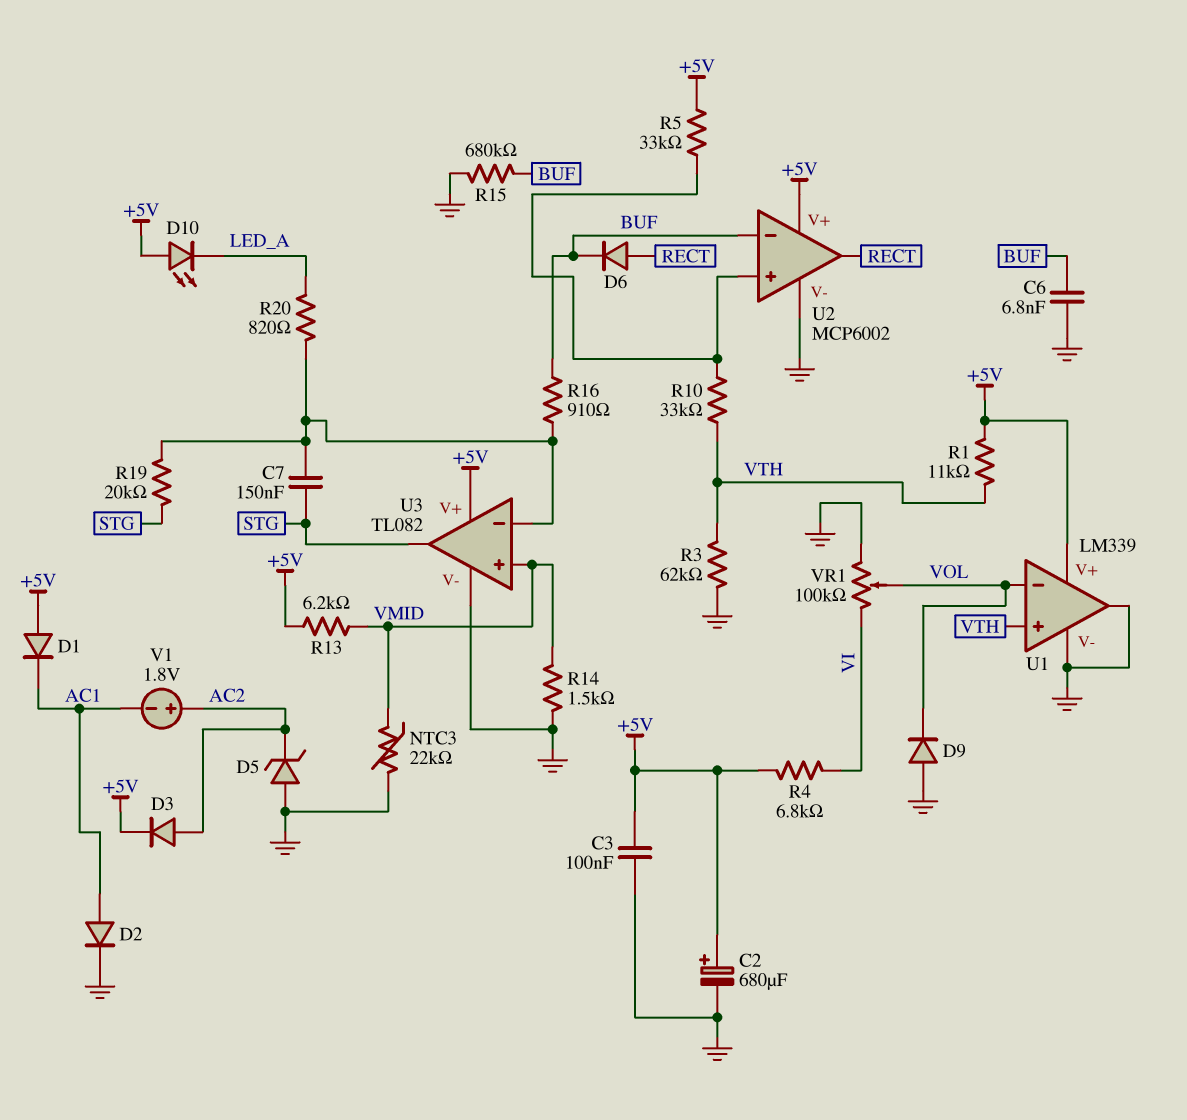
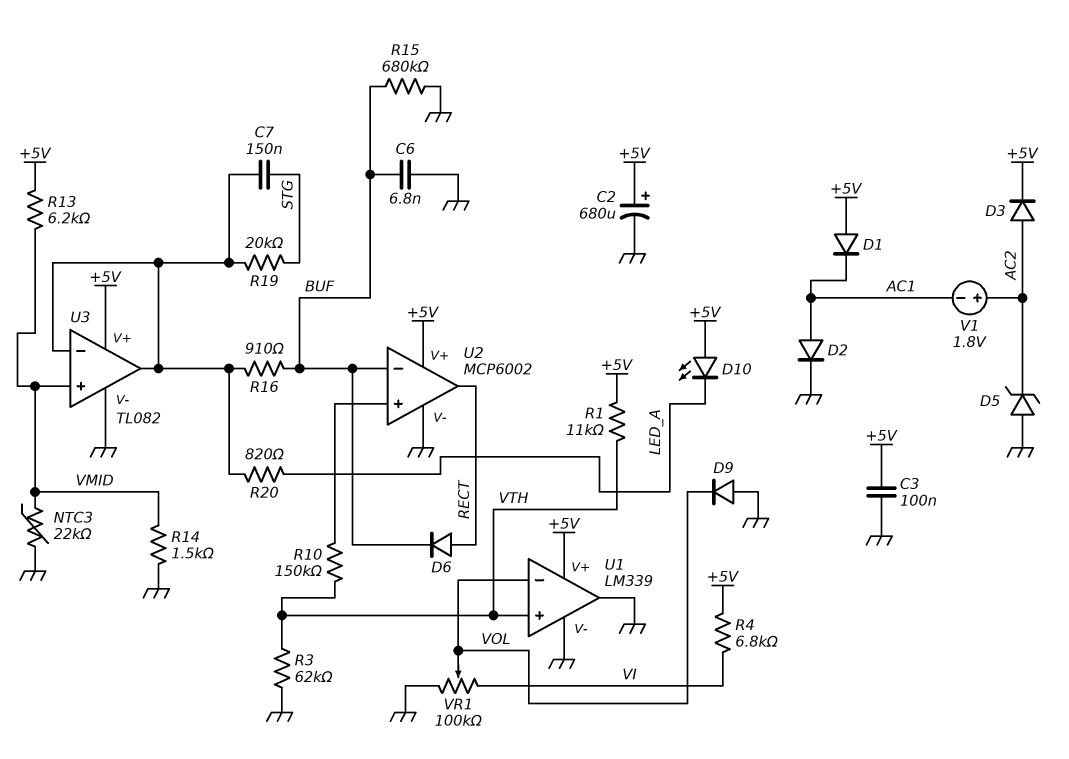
R5: 33k (+5V, U2/in+) -> none
R10: 33k (U2/in+, VTH) -> 150k (U2/in+, VTH)
U3 pin out: STG -> U3/in-

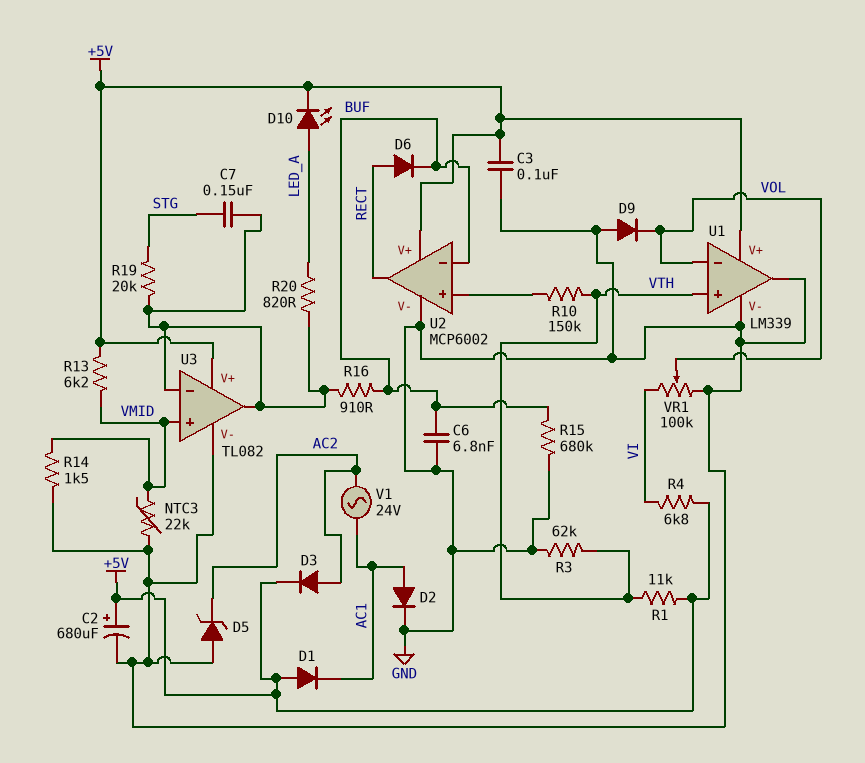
D10: LED (A +5V, K LED_A) -> LED (A LED_A, K +5V)
V1: 1.8V (plus AC2, minus AC1) -> AC 24V (AC1, AC2)

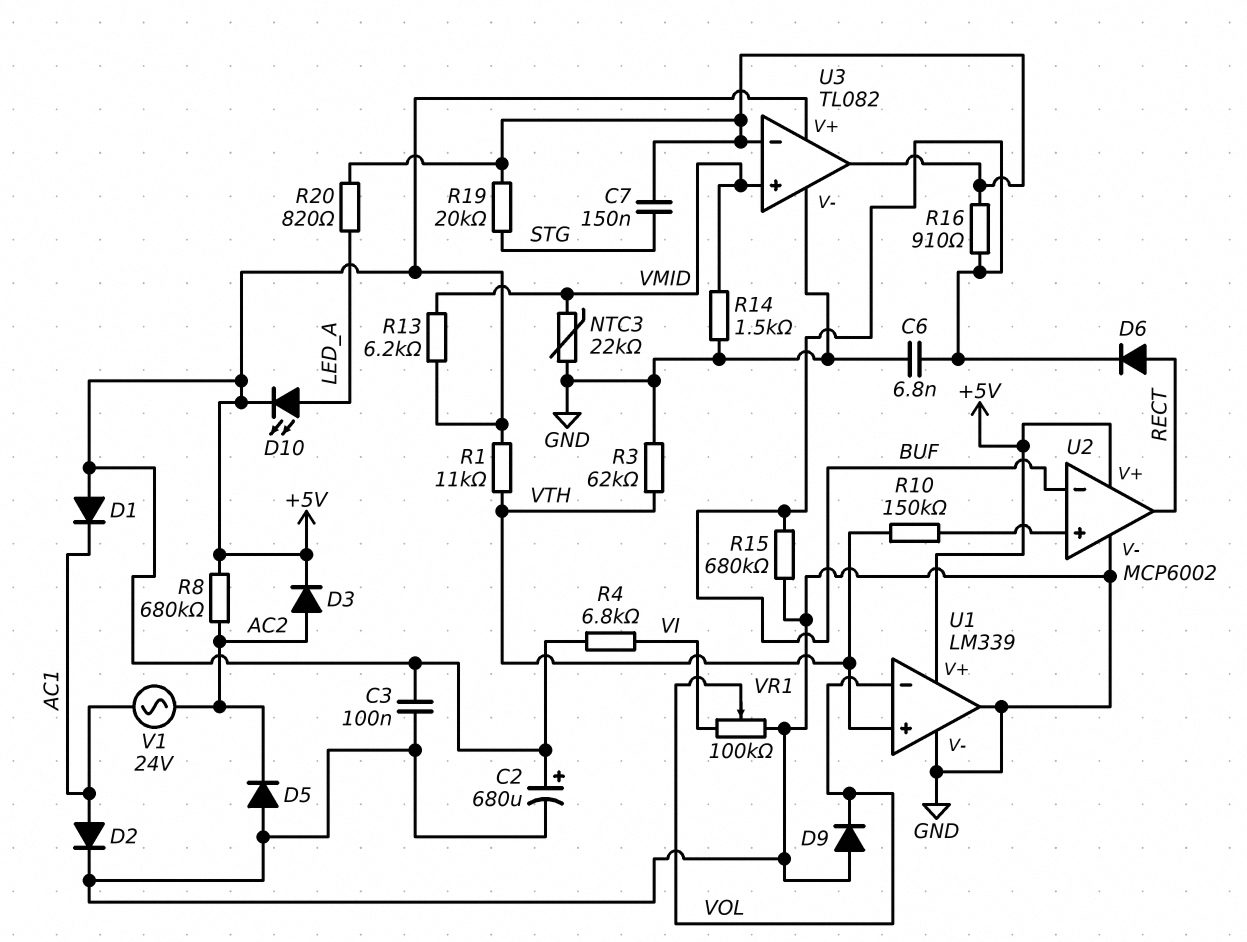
D5: zener (A GND, K AC2) -> diode (A GND, K AC2)
R8: none -> 680k (+5V, AC2)

